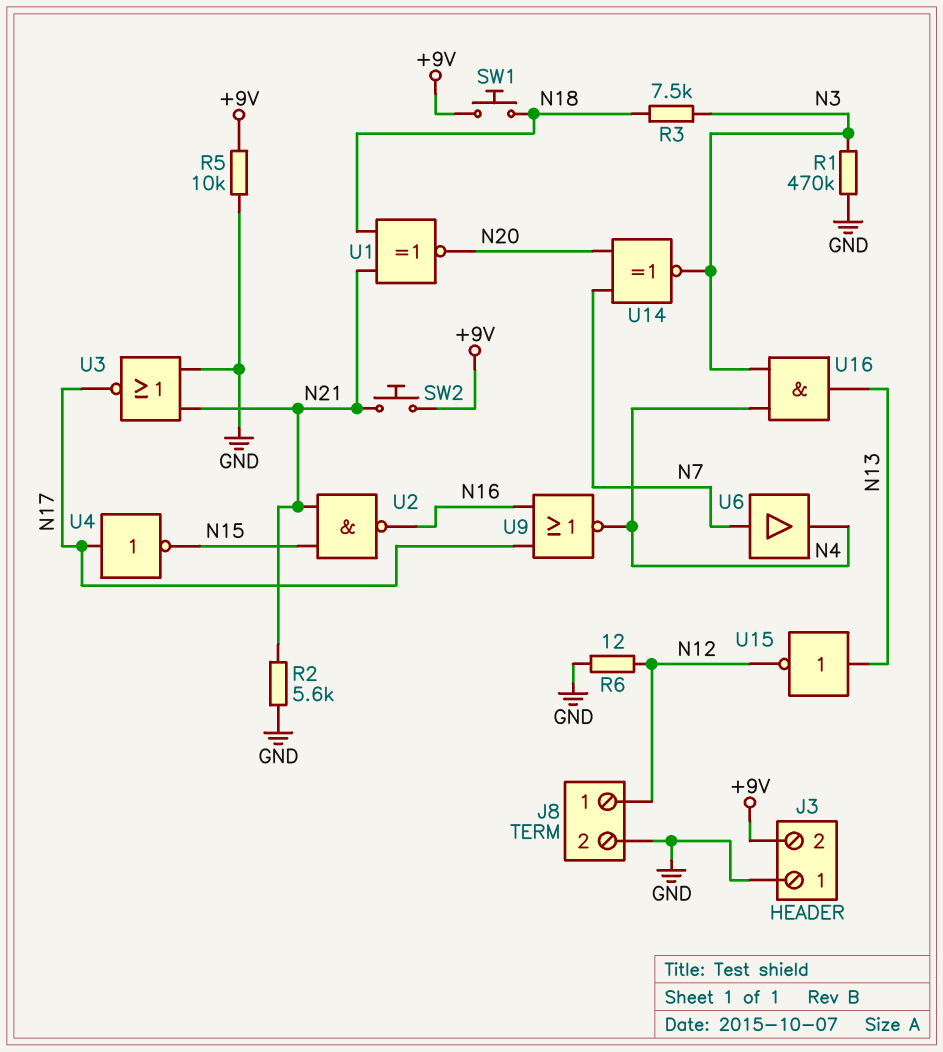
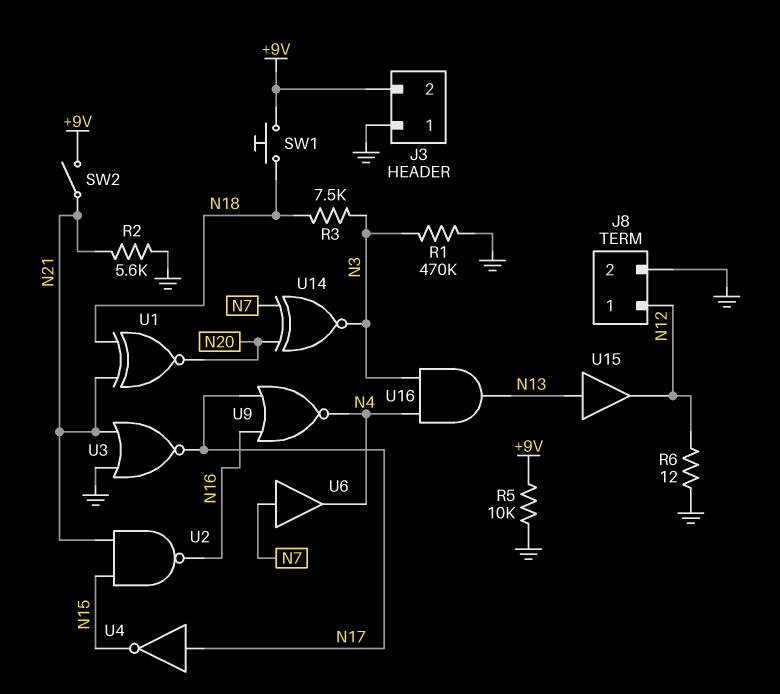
SW2: button (+9V, N21) -> switch (+9V, N21)
U15: NOT (in N13, out N12) -> buffer (in N13, out N12)

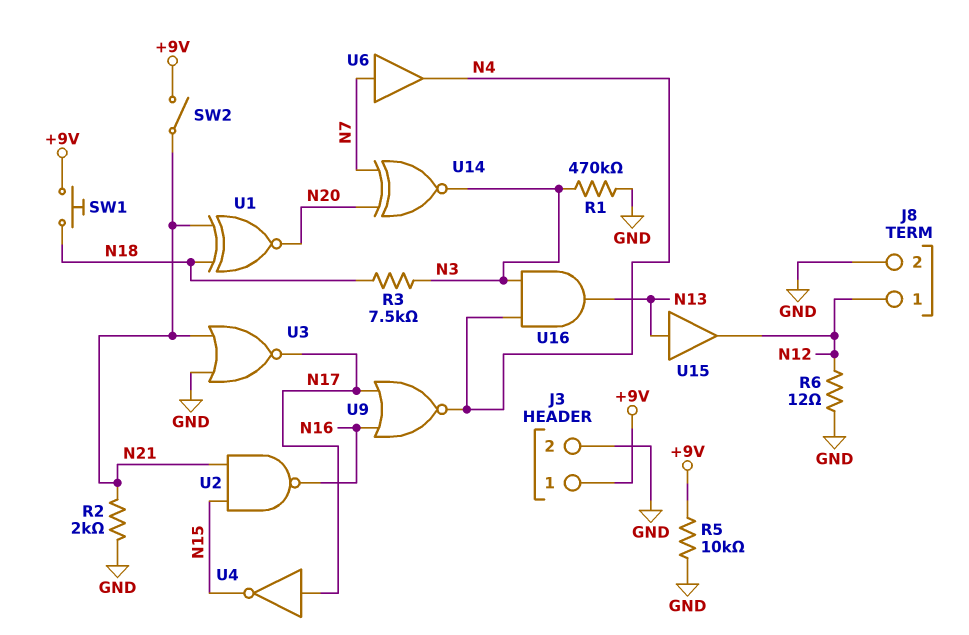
J3 pin 1: GND -> +9V
J3 pin 2: +9V -> GND
R2: 5.6k (GND, N21) -> 2k (GND, N21)

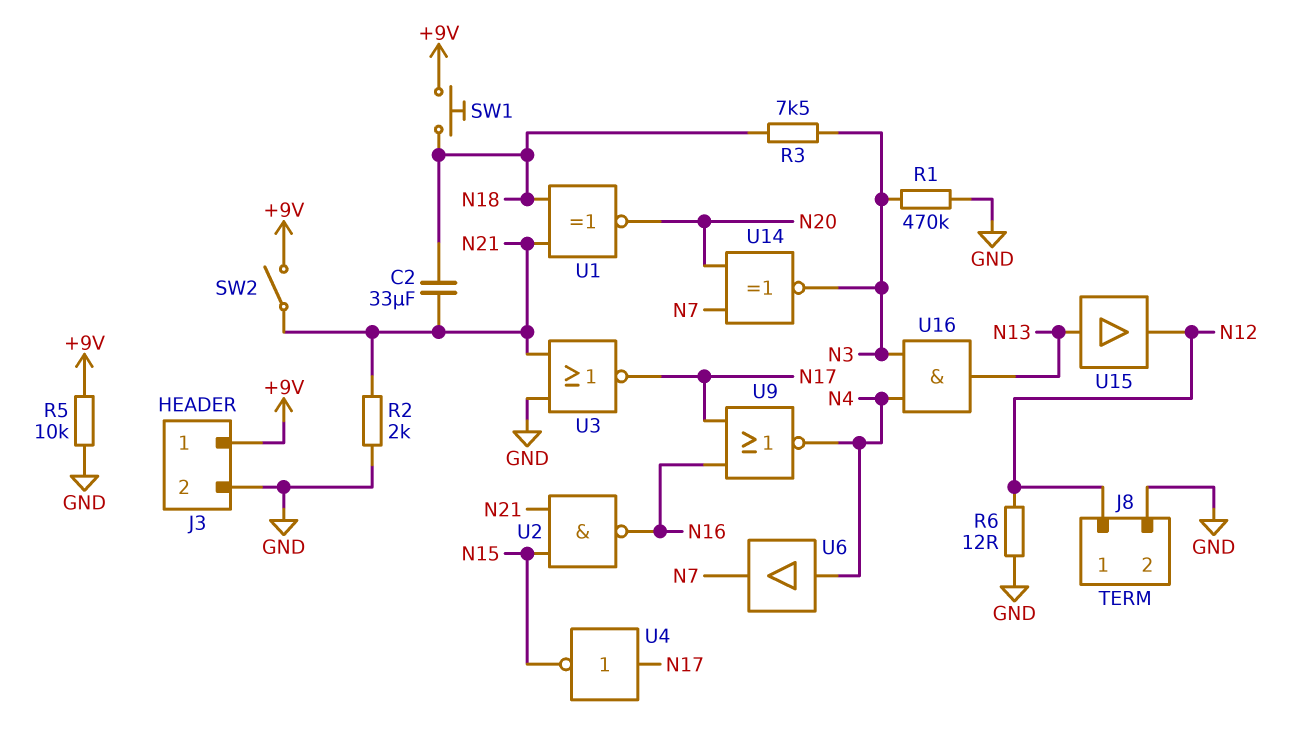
C2: none -> 33uF (N18, N21)
U6: buffer (in N7, out N4) -> buffer (in N4, out N7)

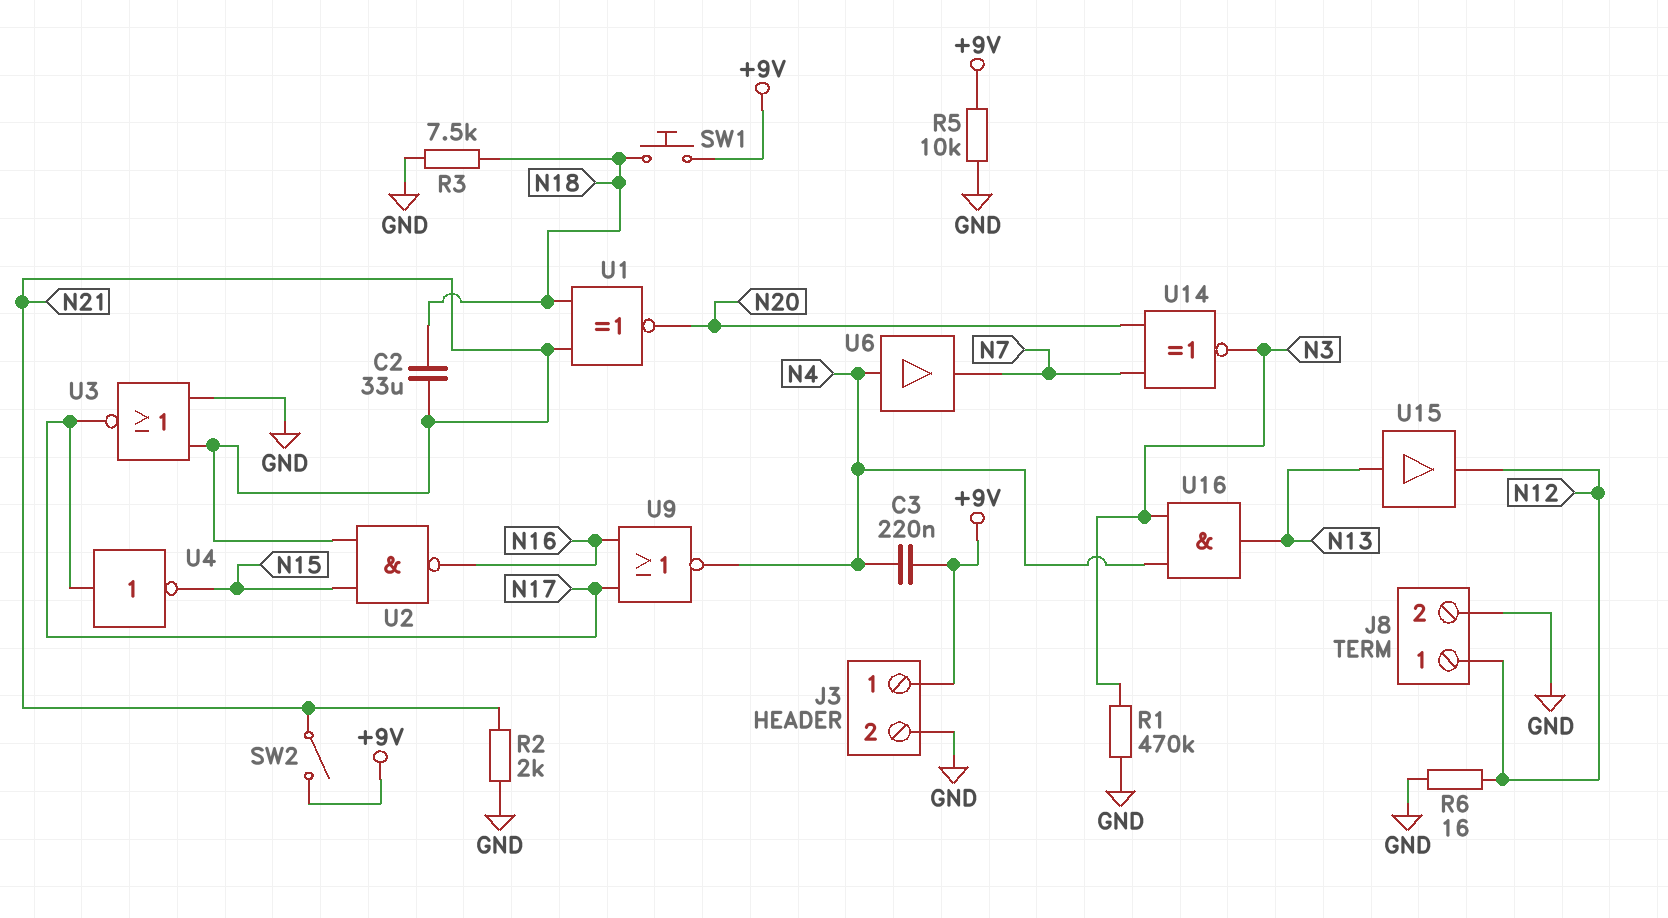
C3: none -> 220nF (+9V, N4)
R3: 7.5k (N3, N18) -> 7.5k (GND, N18)
R6: 12 (GND, N12) -> 16 (GND, N12)

